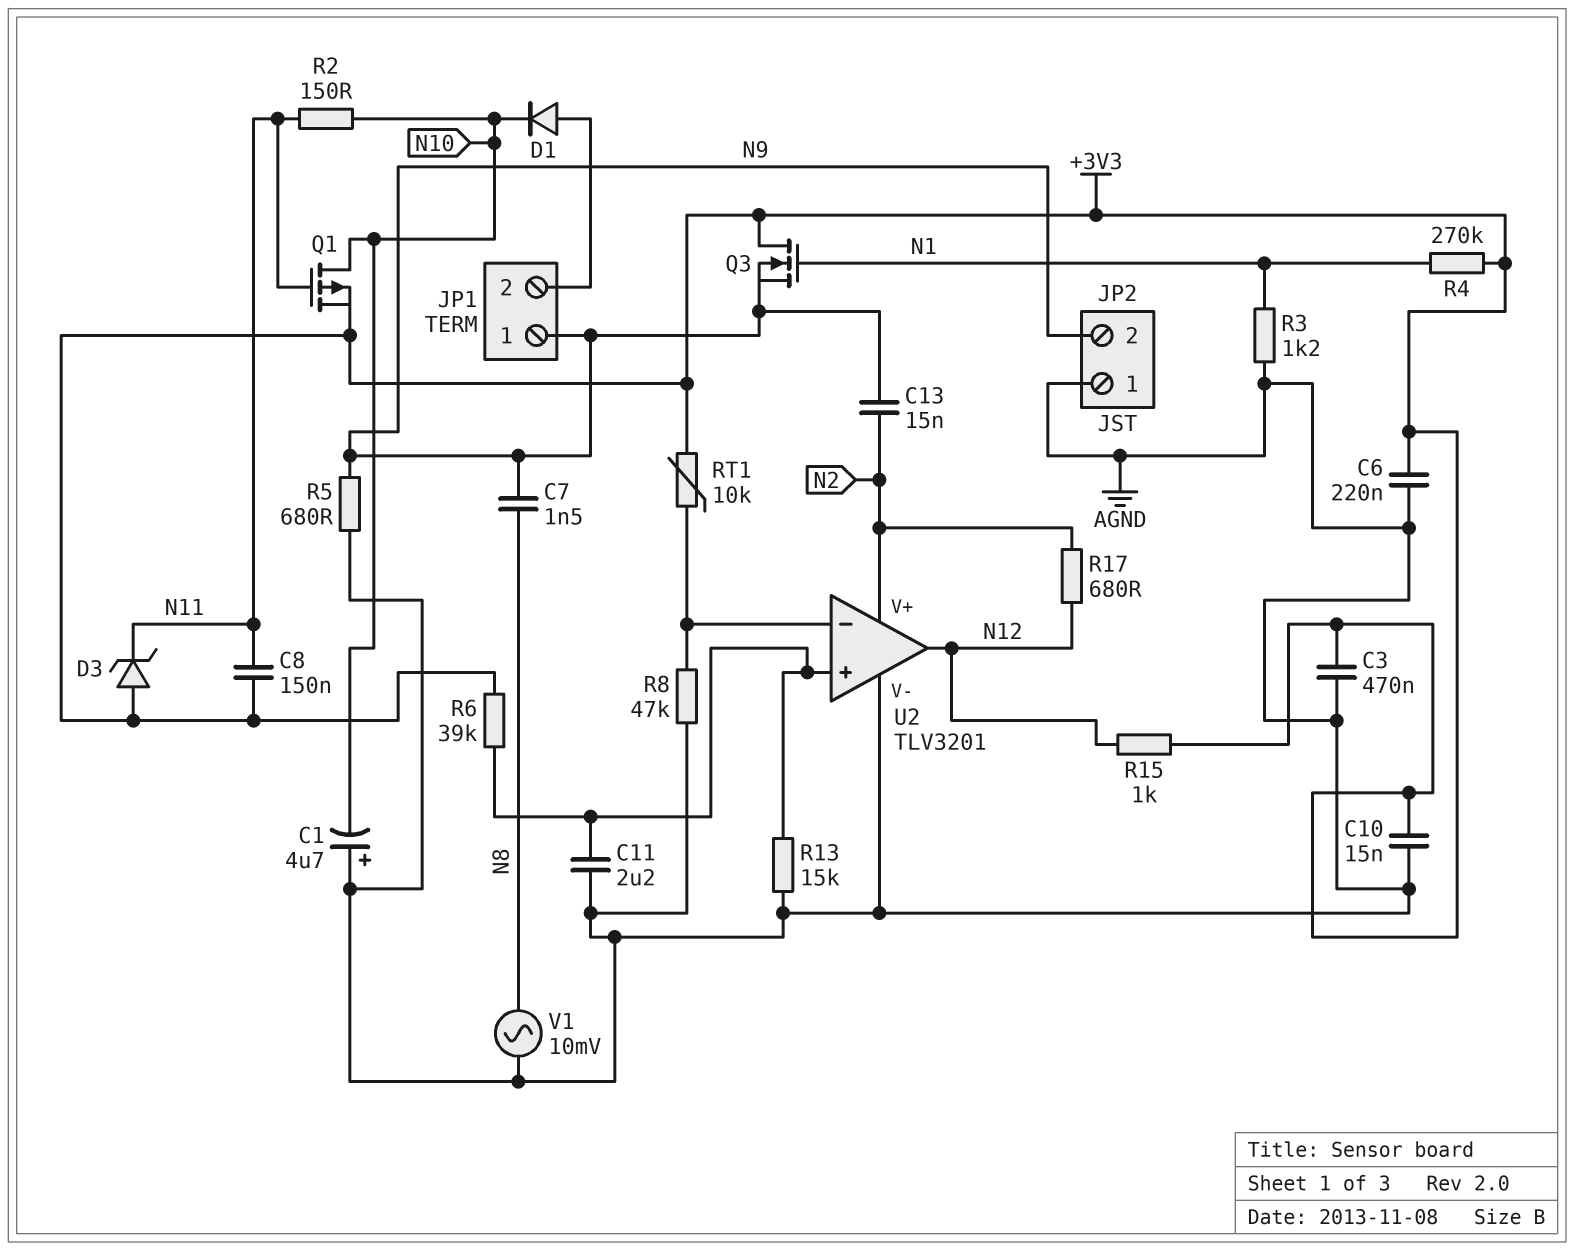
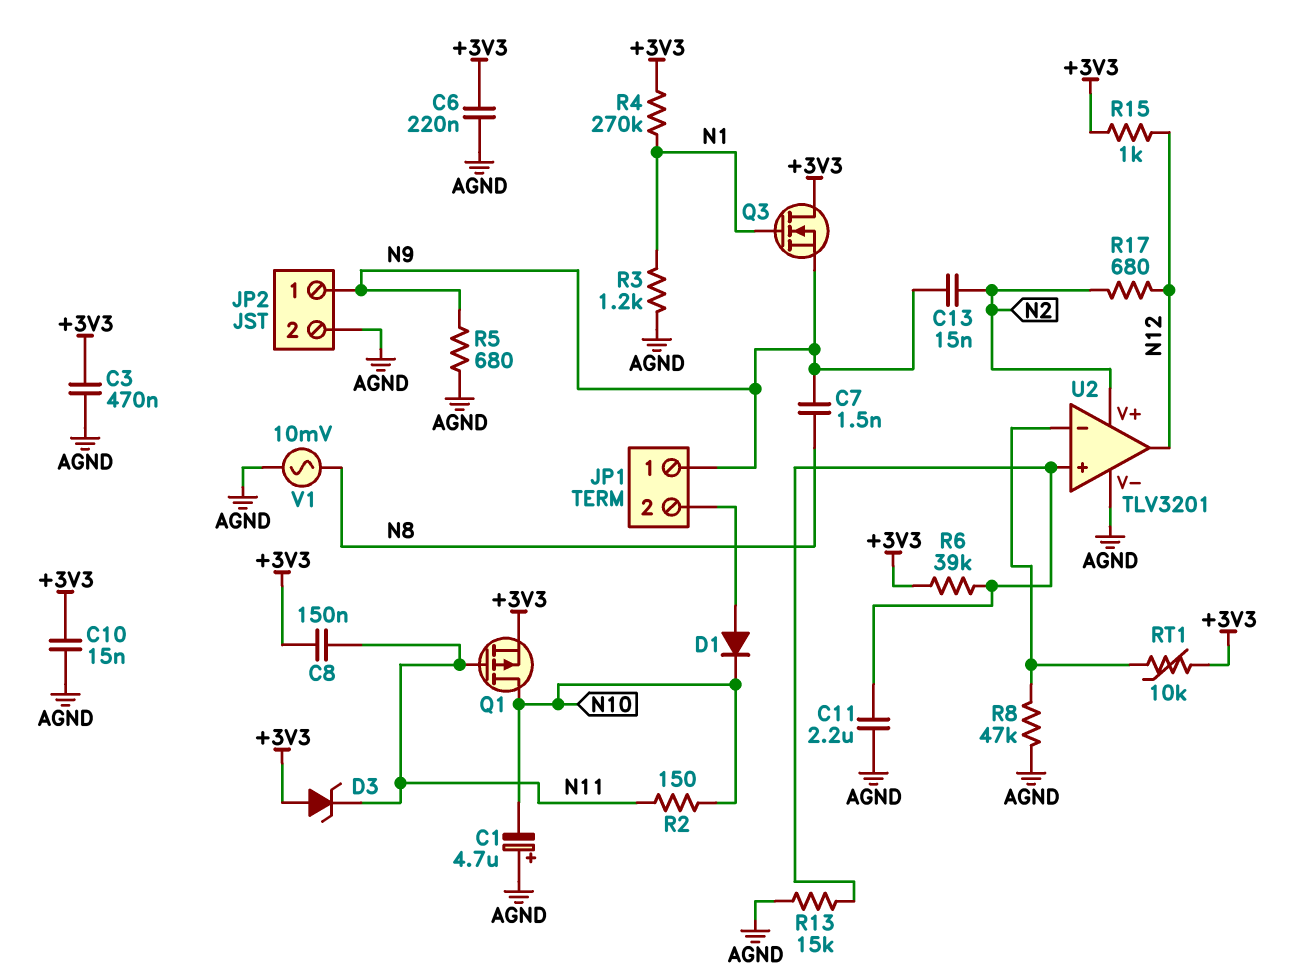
JP2 pin 1: AGND -> N9
JP2 pin 2: N9 -> AGND

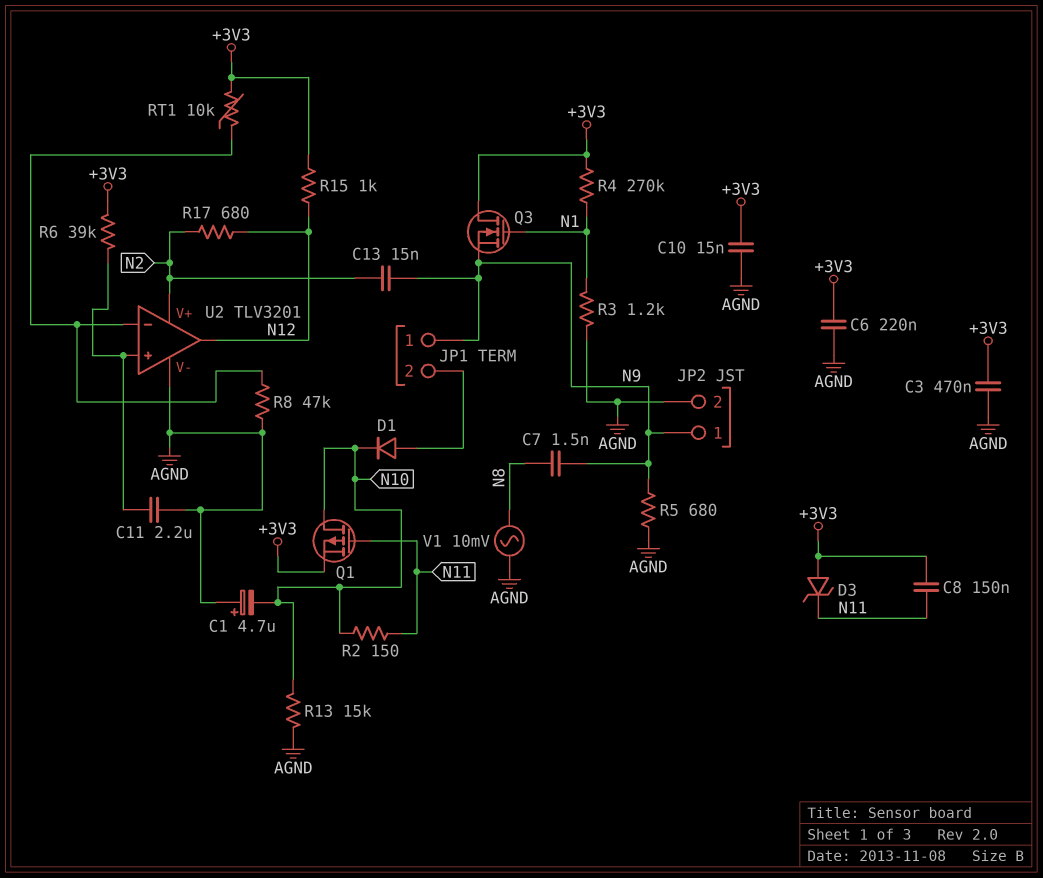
R13: 15k (AGND, U2/in+) -> 15k (AGND, N10)

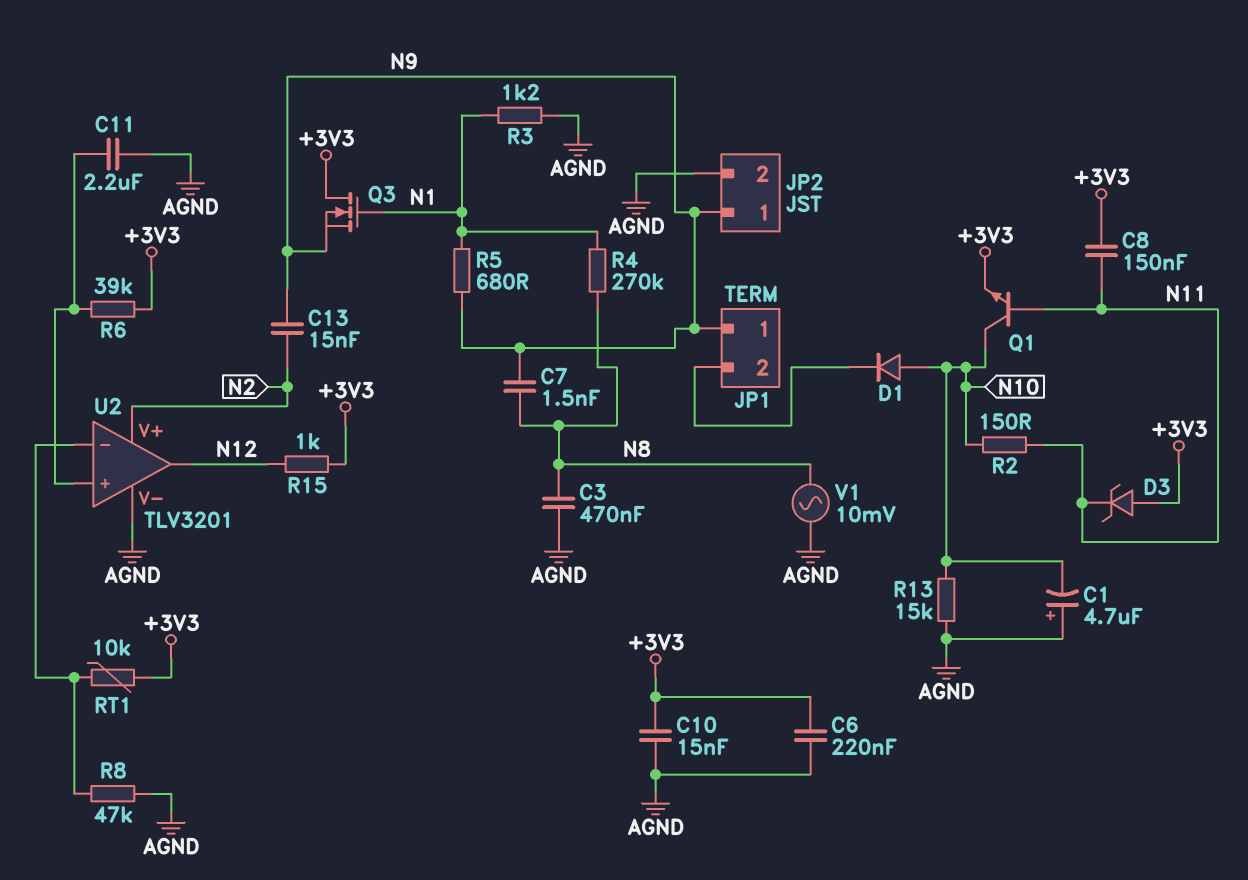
C3: 470nF (+3V3, AGND) -> 470nF (AGND, N8)
D1: diode (A JP1/2, K N10) -> diode (A N10, K JP1/2)
Q1: PMOS (G N11, D N10, S +3V3) -> NPN (B N11, C N10, E +3V3)
R4: 270k (+3V3, N1) -> 270k (N1, N8)
R5: 680 (AGND, N9) -> 680 (N1, N9)
R17: 680 (N2, N12) -> none

